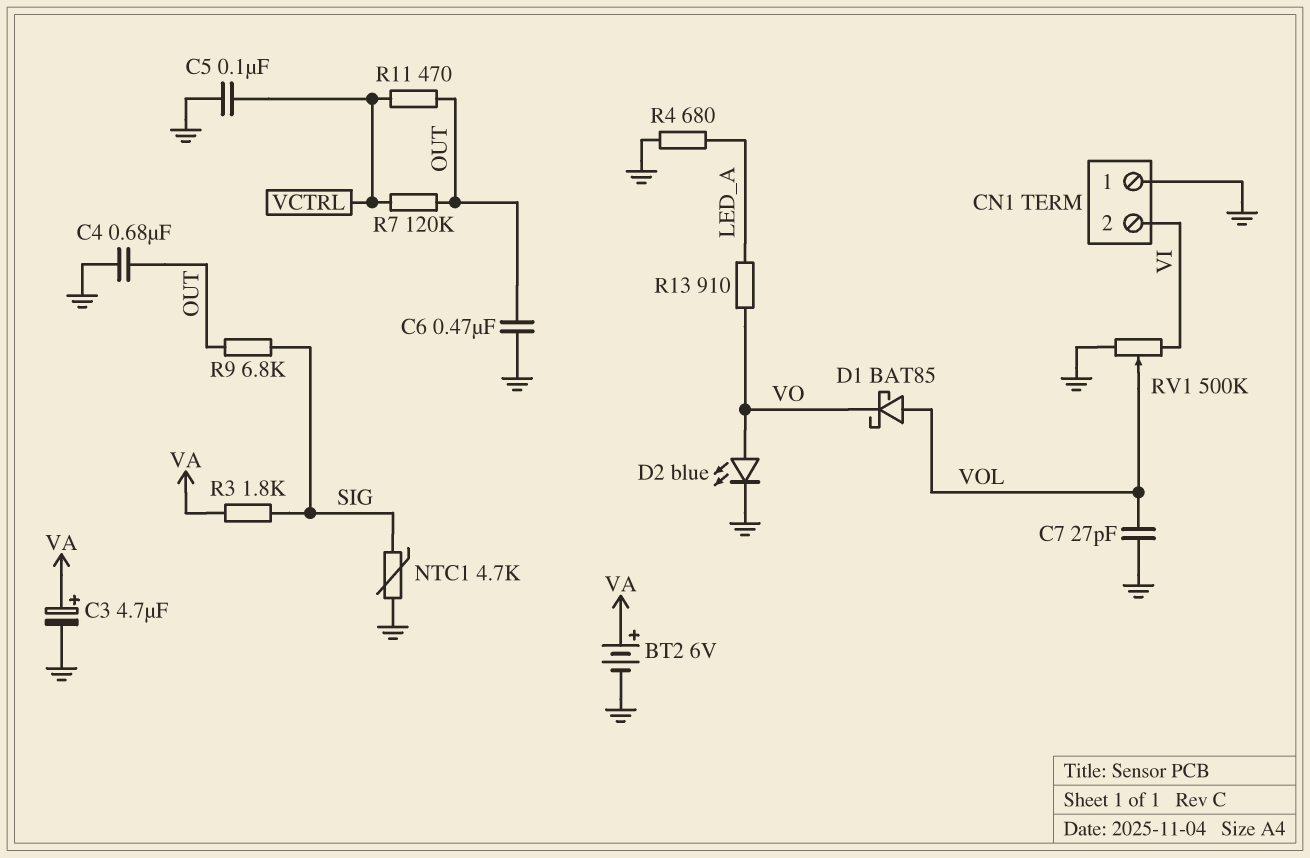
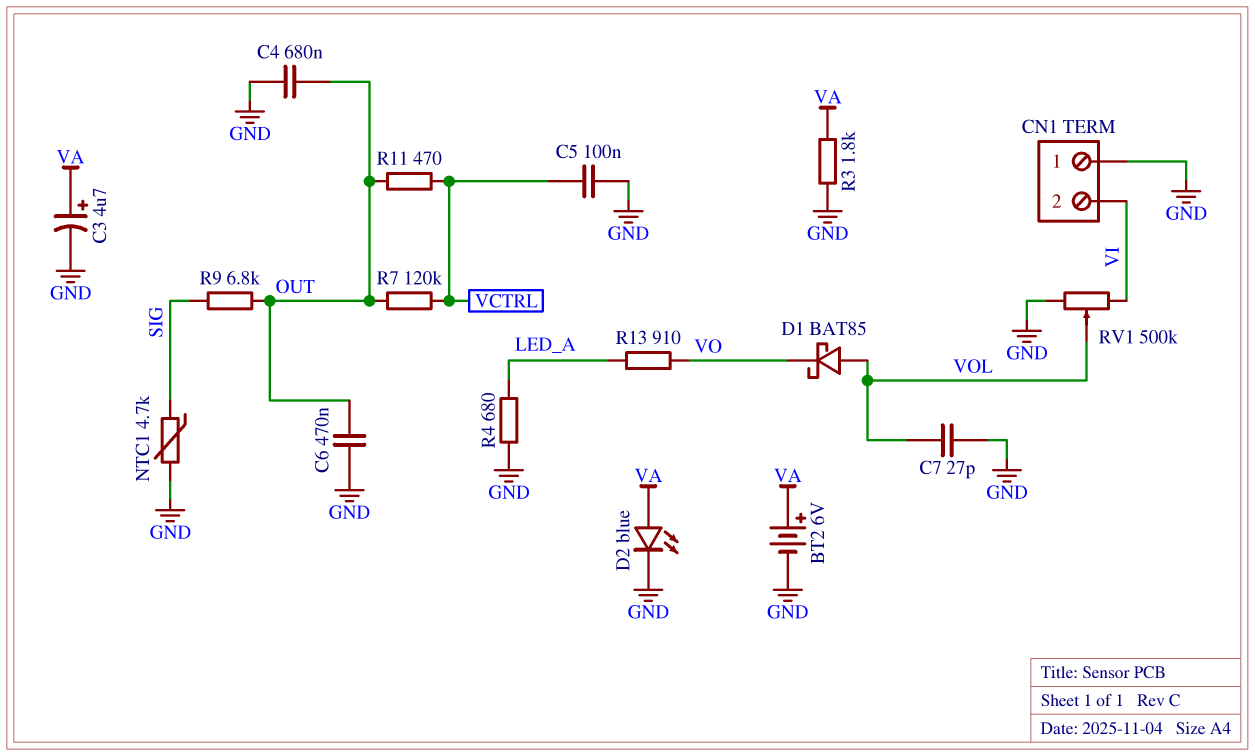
D2: LED blue (A VO, K GND) -> LED blue (A VA, K GND)
R3: 1.8k (SIG, VA) -> 1.8k (GND, VA)

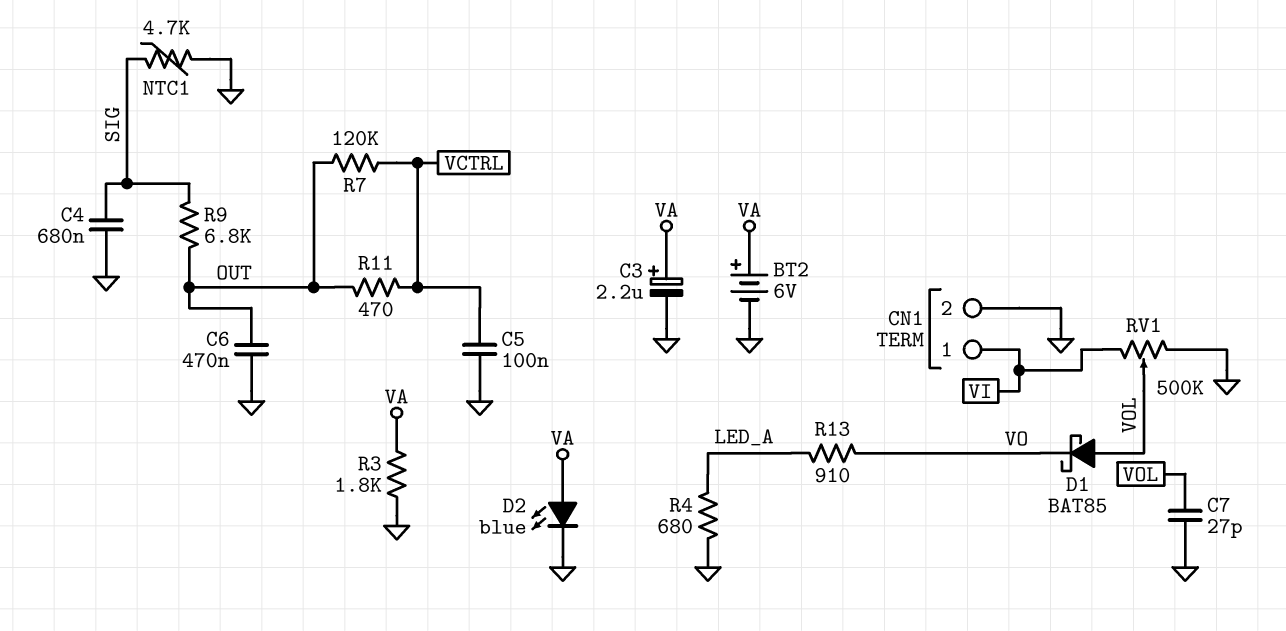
C3: 4.7uF (plus VA, minus GND) -> 2.2uF (plus VA, minus GND)
C4: 680nF (GND, OUT) -> 680nF (GND, SIG)
CN1 pin 1: GND -> VI
CN1 pin 2: VI -> GND

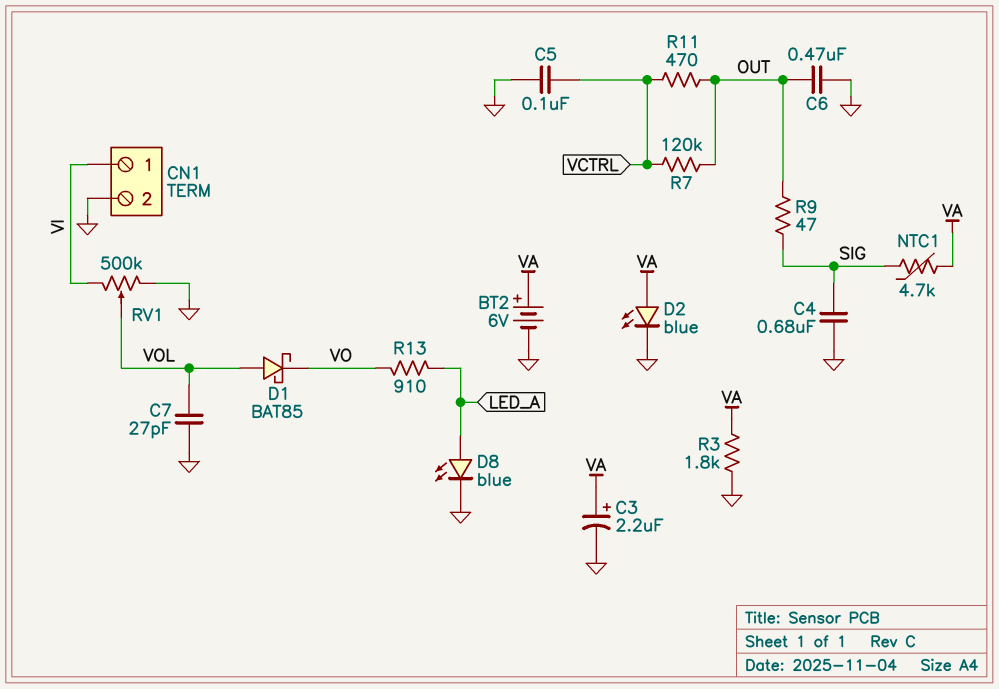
D8: none -> LED blue (A LED_A, K GND)
NTC1: 4.7k (GND, SIG) -> 4.7k (SIG, VA)
R4: 680 (GND, LED_A) -> none
R9: 6.8k (OUT, SIG) -> 47 (OUT, SIG)

